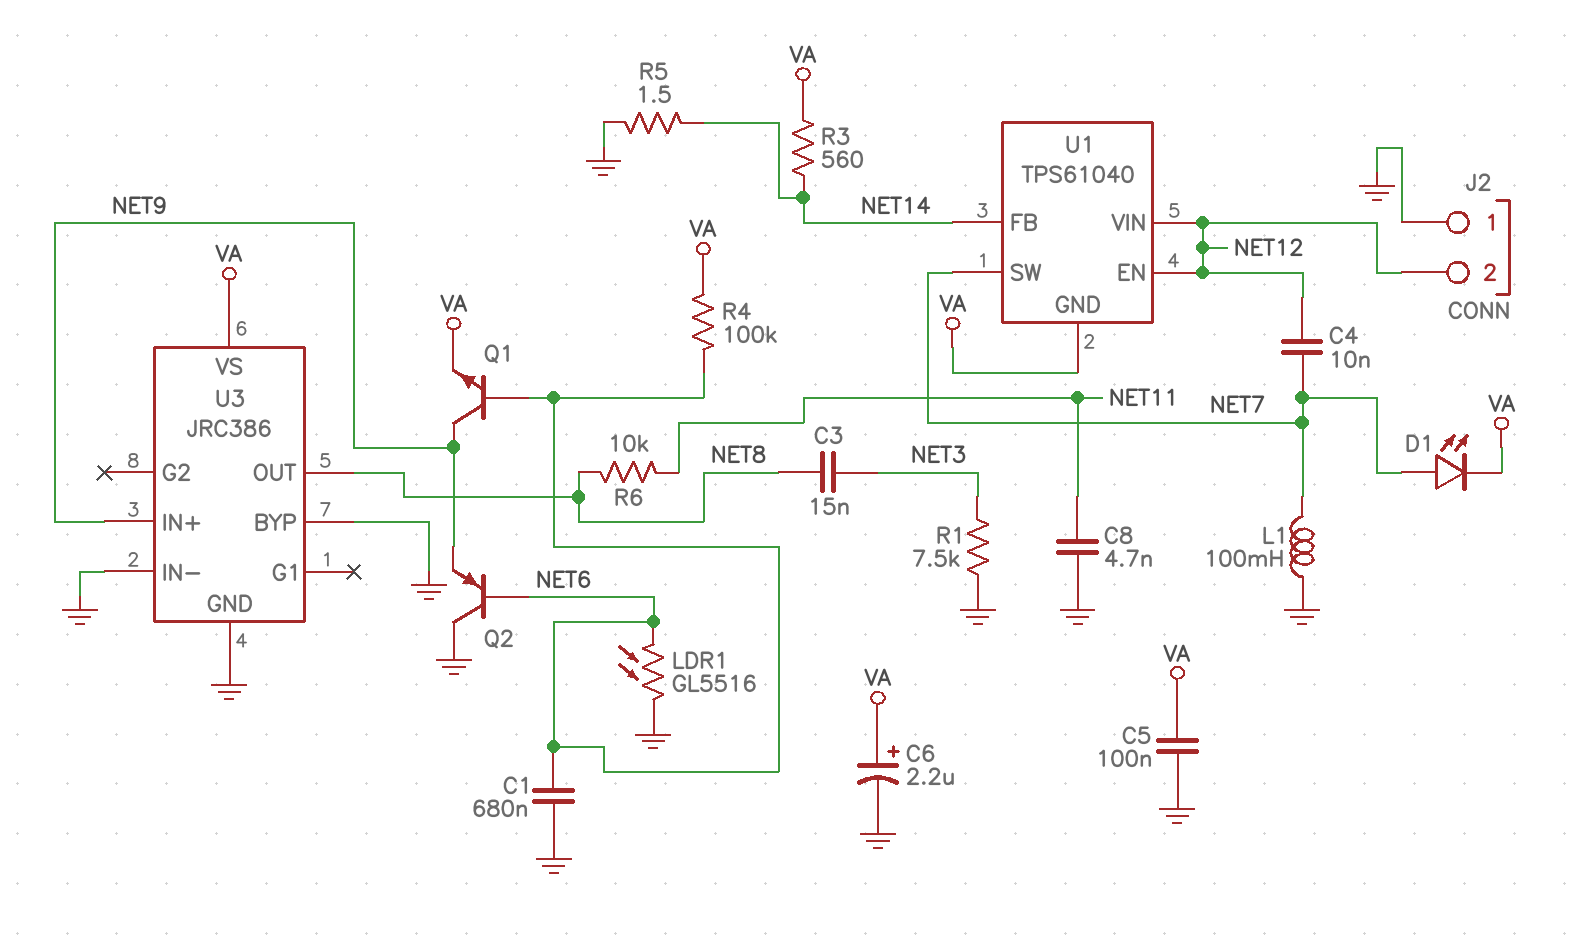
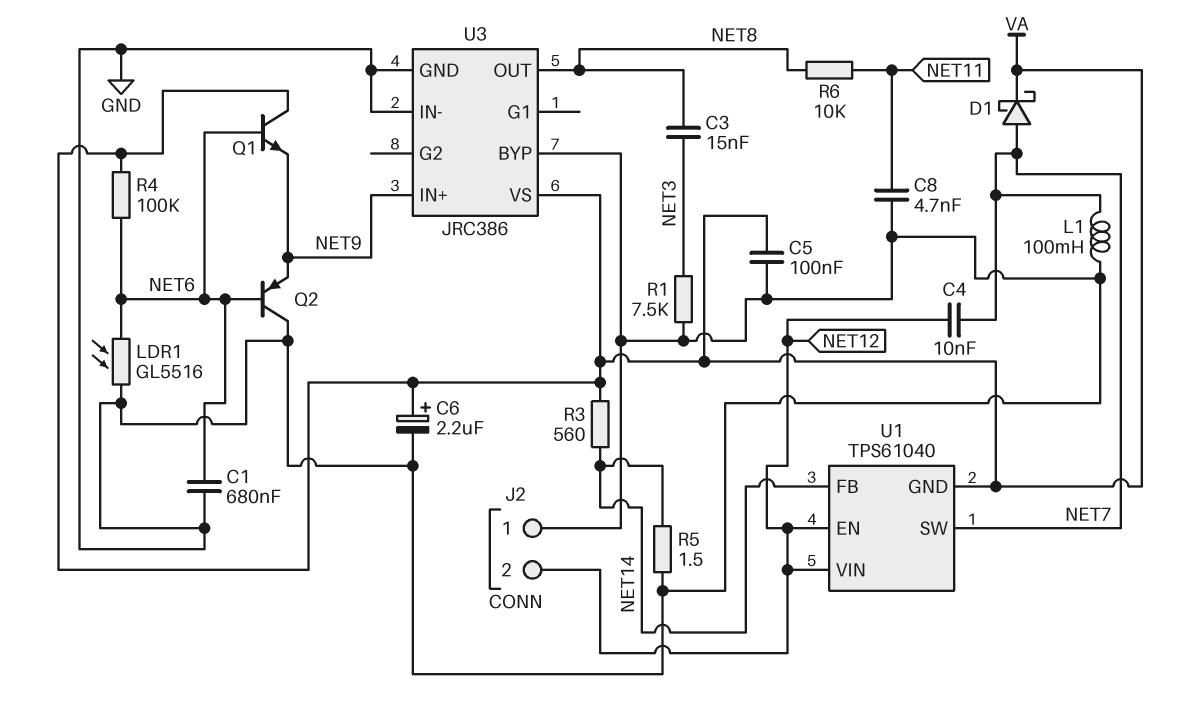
D1: LED (A NET7, K VA) -> schottky (A NET7, K VA)
Q1: NPN (B NET6, C NET9, E VA) -> NPN (B NET6, C VA, E NET9)

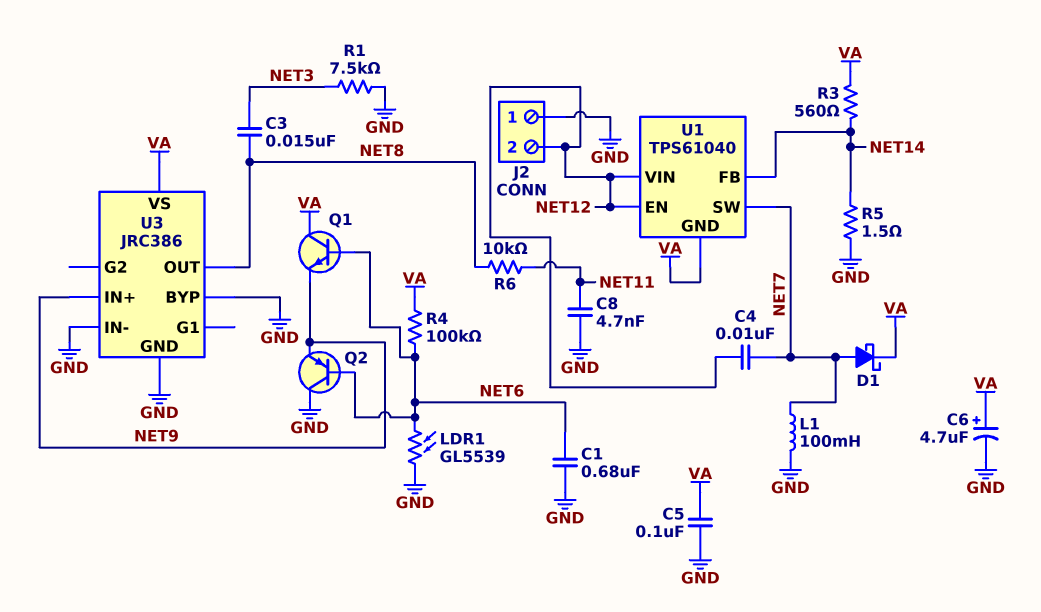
C6: 2.2uF (plus VA, minus GND) -> 4.7uF (plus VA, minus GND)
LDR1: GL5516 (GND, NET6) -> GL5539 (GND, NET6)

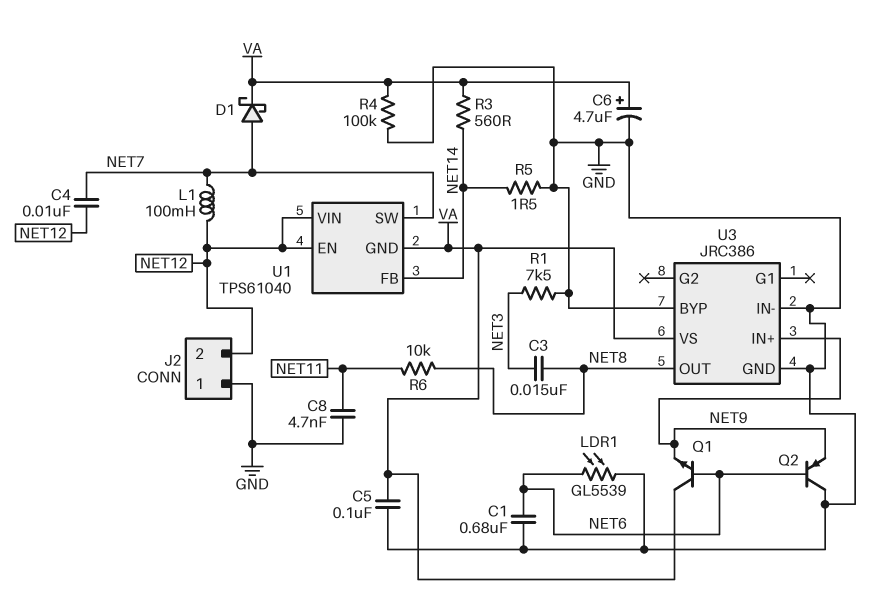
L1: 100mH (GND, NET7) -> 100mH (NET7, NET12)
R4: 100k (NET6, VA) -> 100k (GND, VA)

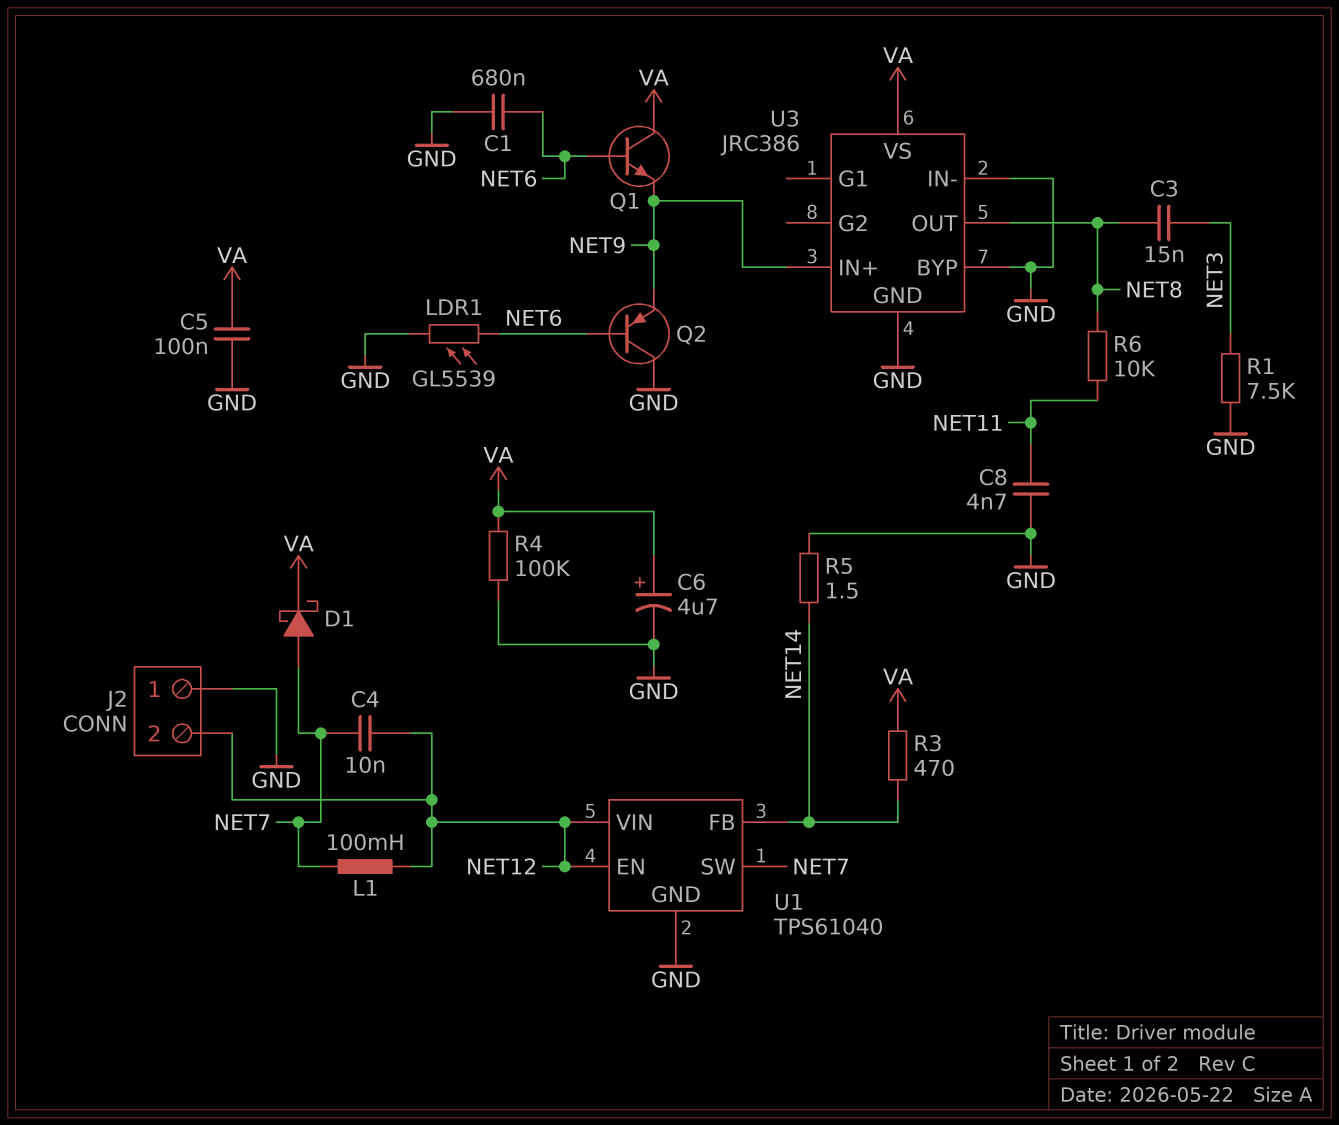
R3: 560 (NET14, VA) -> 470 (NET14, VA)
U1 pin GND: VA -> GND

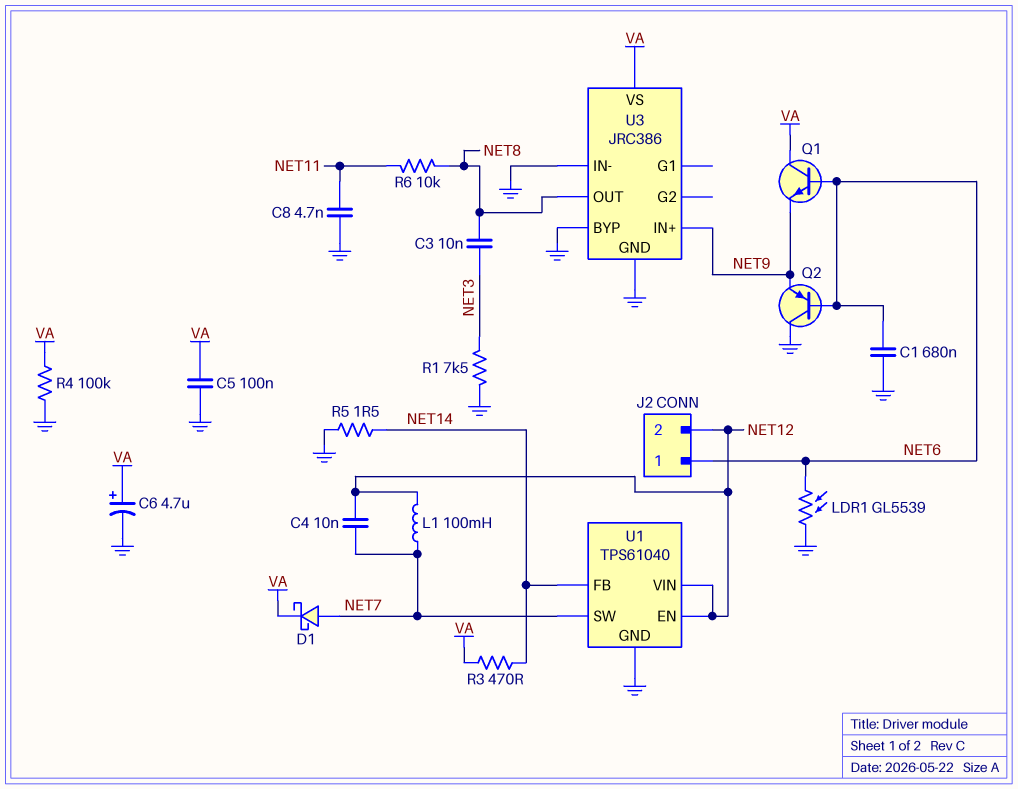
C3: 15nF (NET3, NET8) -> 10nF (NET3, NET8)
J2 pin 1: GND -> NET6

